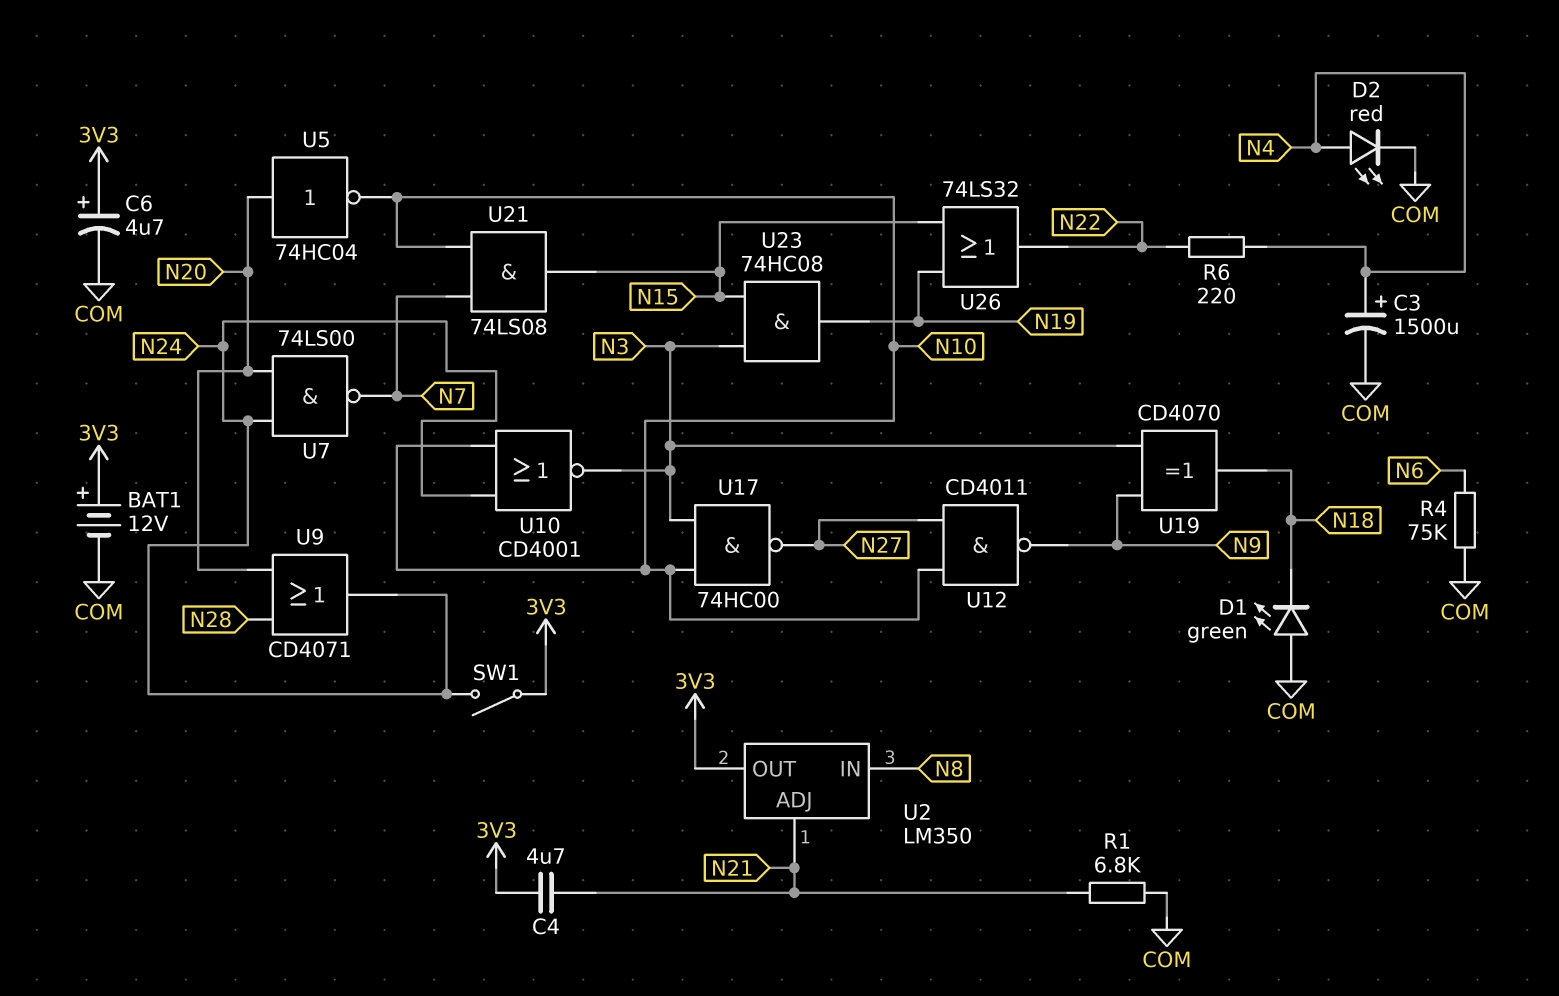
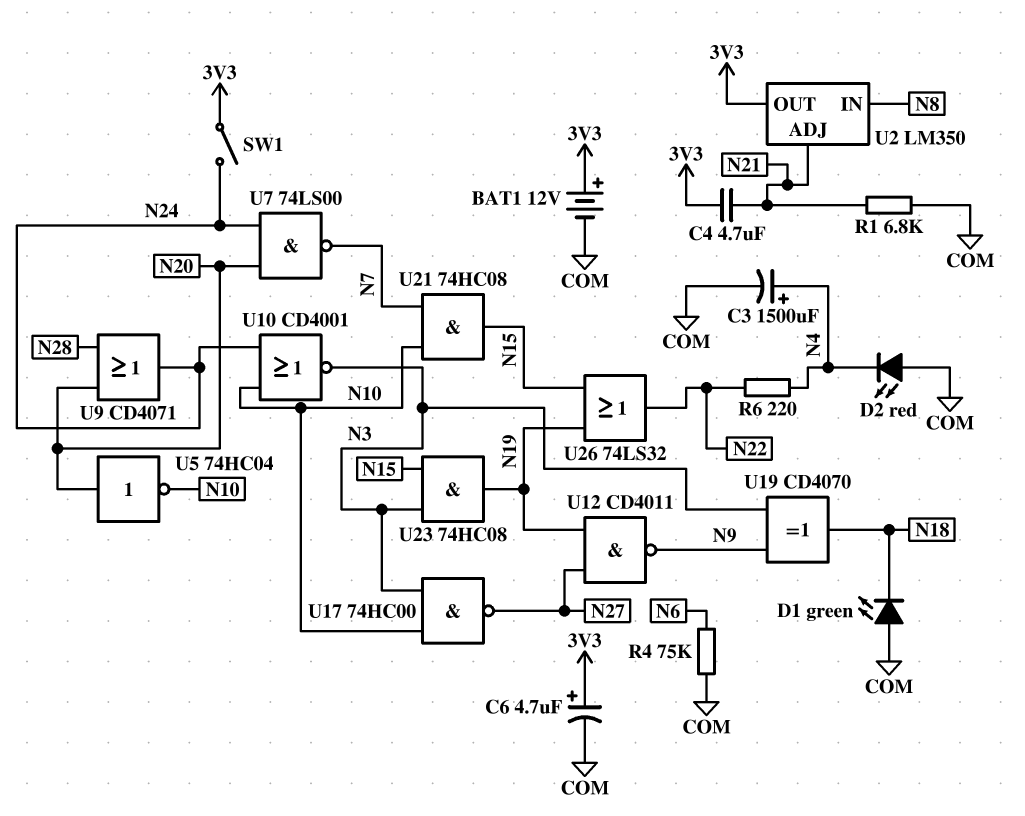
D2: LED red (A N4, K COM) -> LED red (A COM, K N4)
U12: NAND CD4011 (in N10, in N27, out N9) -> NAND CD4011 (in N19, in N27, out N9)
U21: AND 74LS08 (in N7, in N10, out N15) -> AND 74HC08 (in N7, in N10, out N15)

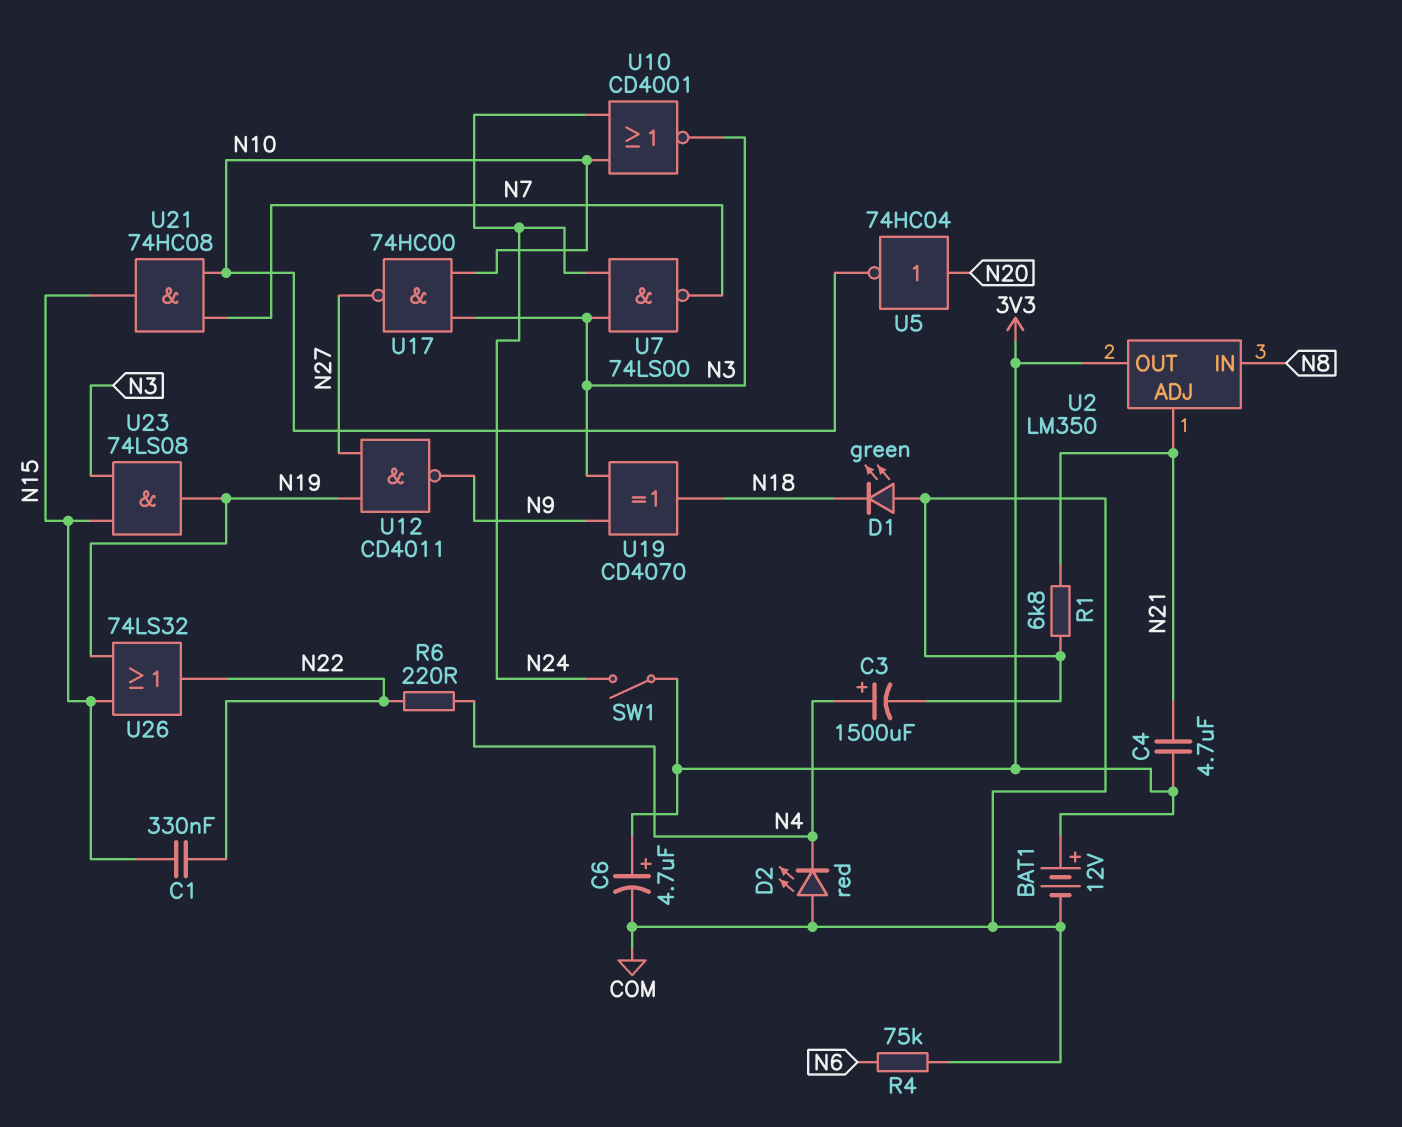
C1: none -> 330nF (N15, N22)
U7: NAND 74LS00 (in N20, in N24, out N7) -> NAND 74LS00 (in N3, in N24, out N7)
U9: OR CD4071 (in N20, in N28, out N24) -> none
U23: AND 74HC08 (in N3, in N15, out N19) -> AND 74LS08 (in N3, in N15, out N19)

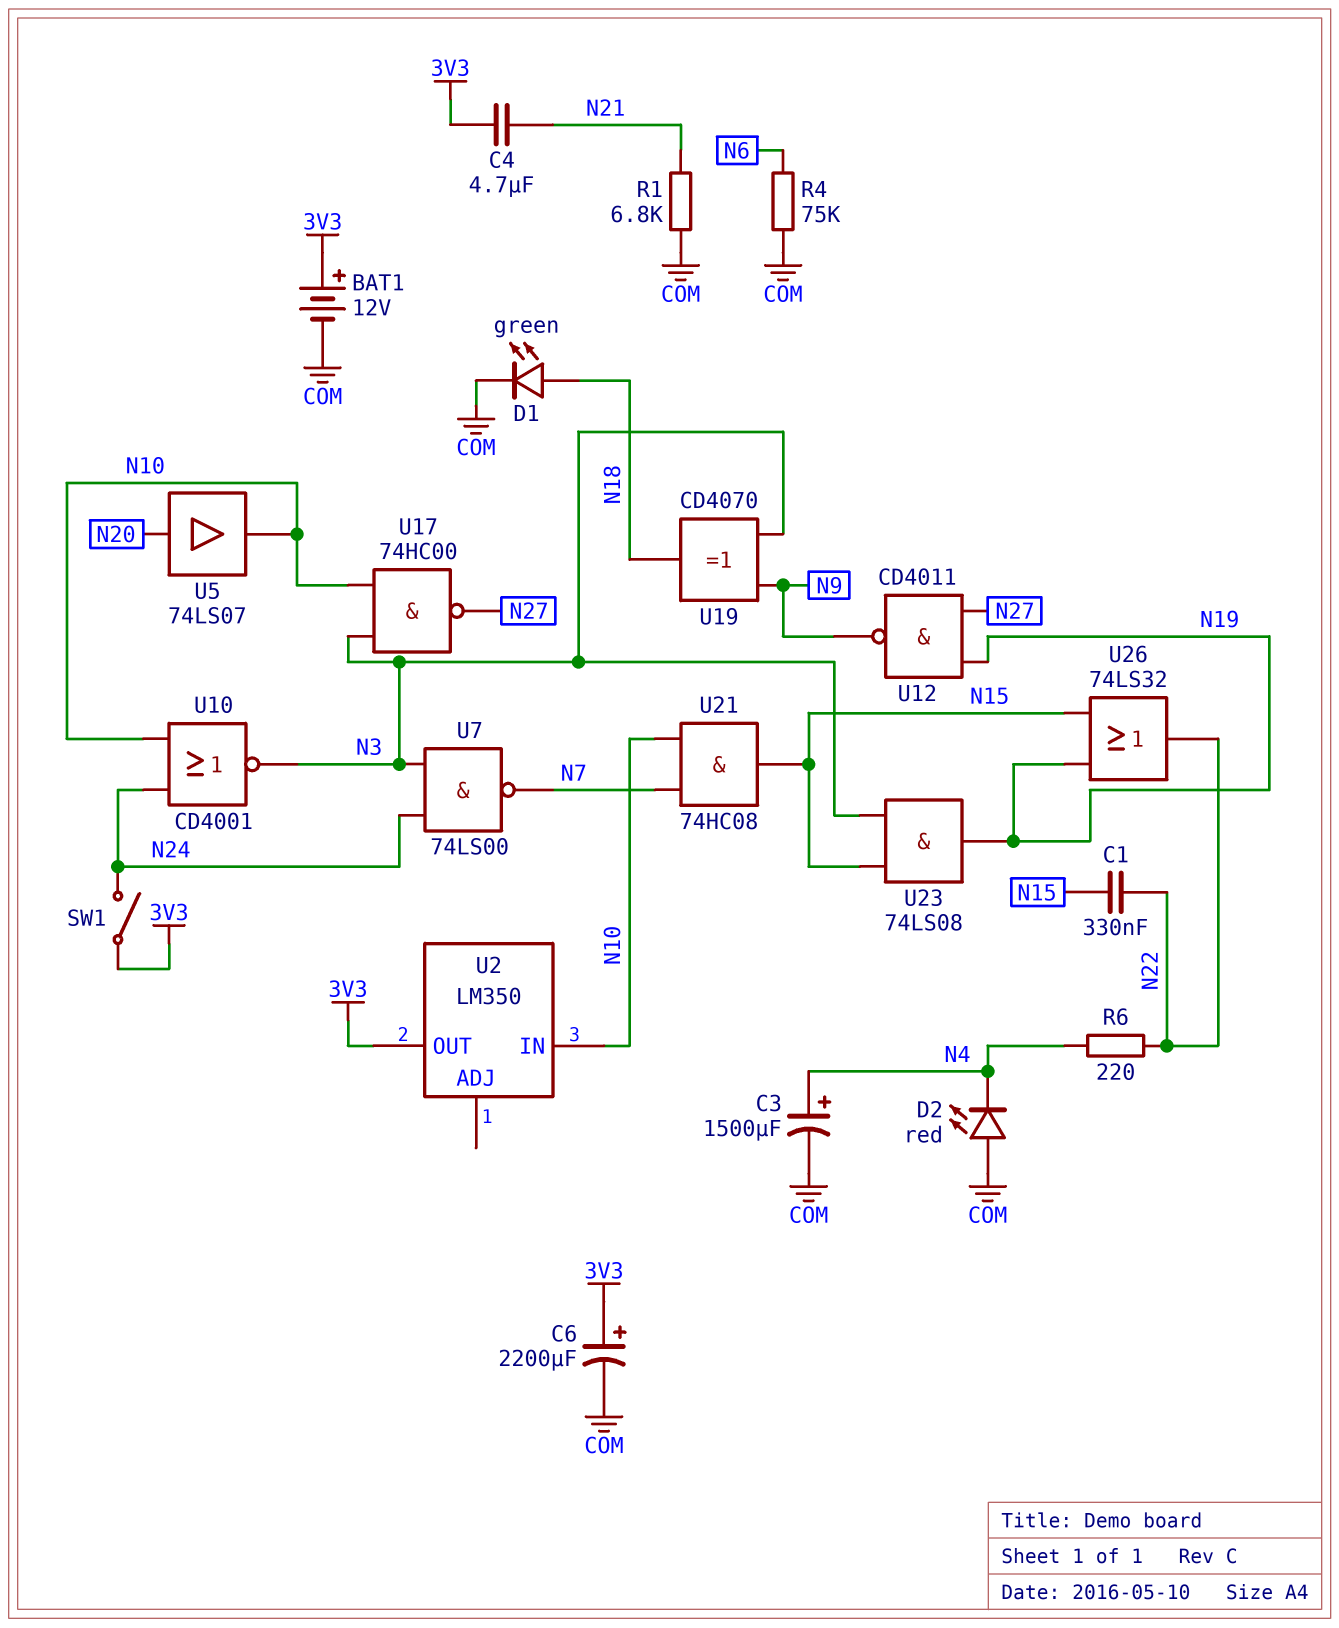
C6: 4.7uF (plus 3V3, minus COM) -> 2200uF (plus 3V3, minus COM)
D1: LED green (A COM, K N18) -> LED green (A N18, K COM)
U2 pin ADJ: N21 -> none
U2 pin IN: N8 -> N10
U5: NOT 74HC04 (in N20, out N10) -> buffer 74LS07 (in N20, out N10)

